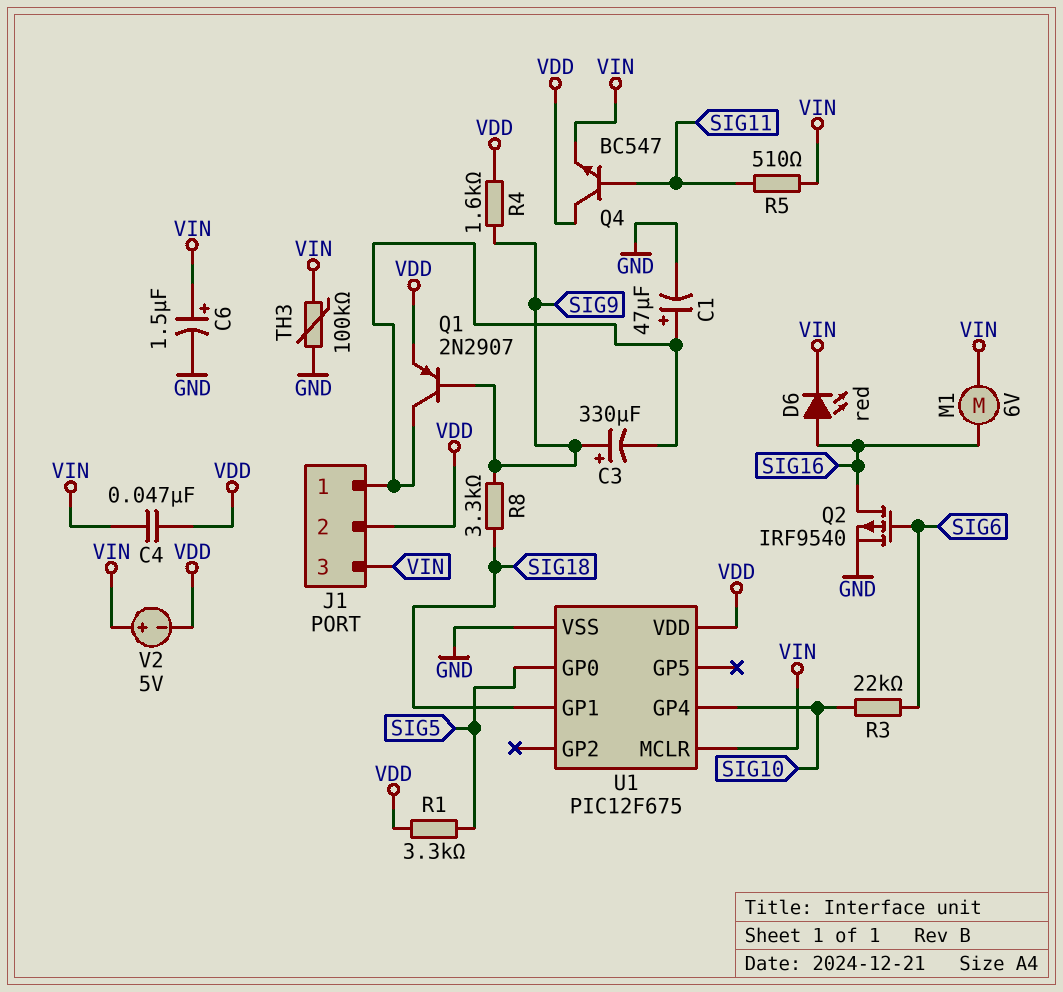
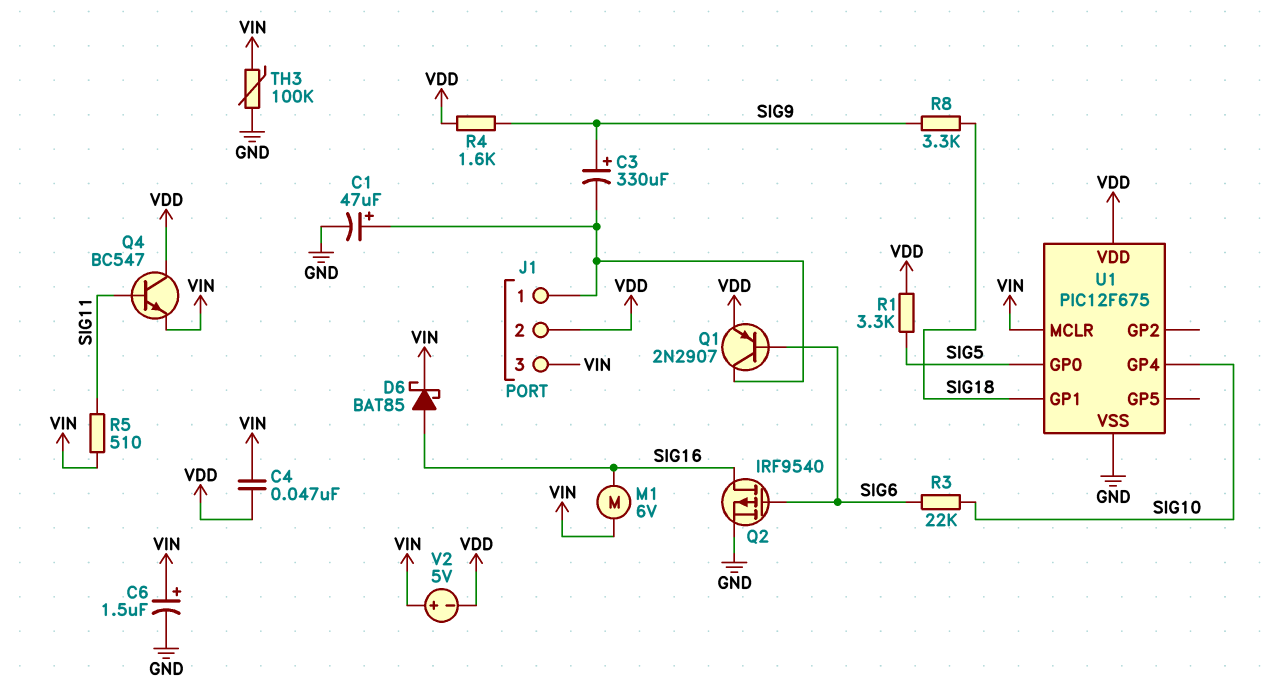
D6: LED red (A SIG16, K VIN) -> schottky BAT85 (A SIG16, K VIN)
Q1: PNP 2N2907 (B SIG9, C J1/1, E VDD) -> PNP 2N2907 (B SIG6, C J1/1, E VDD)

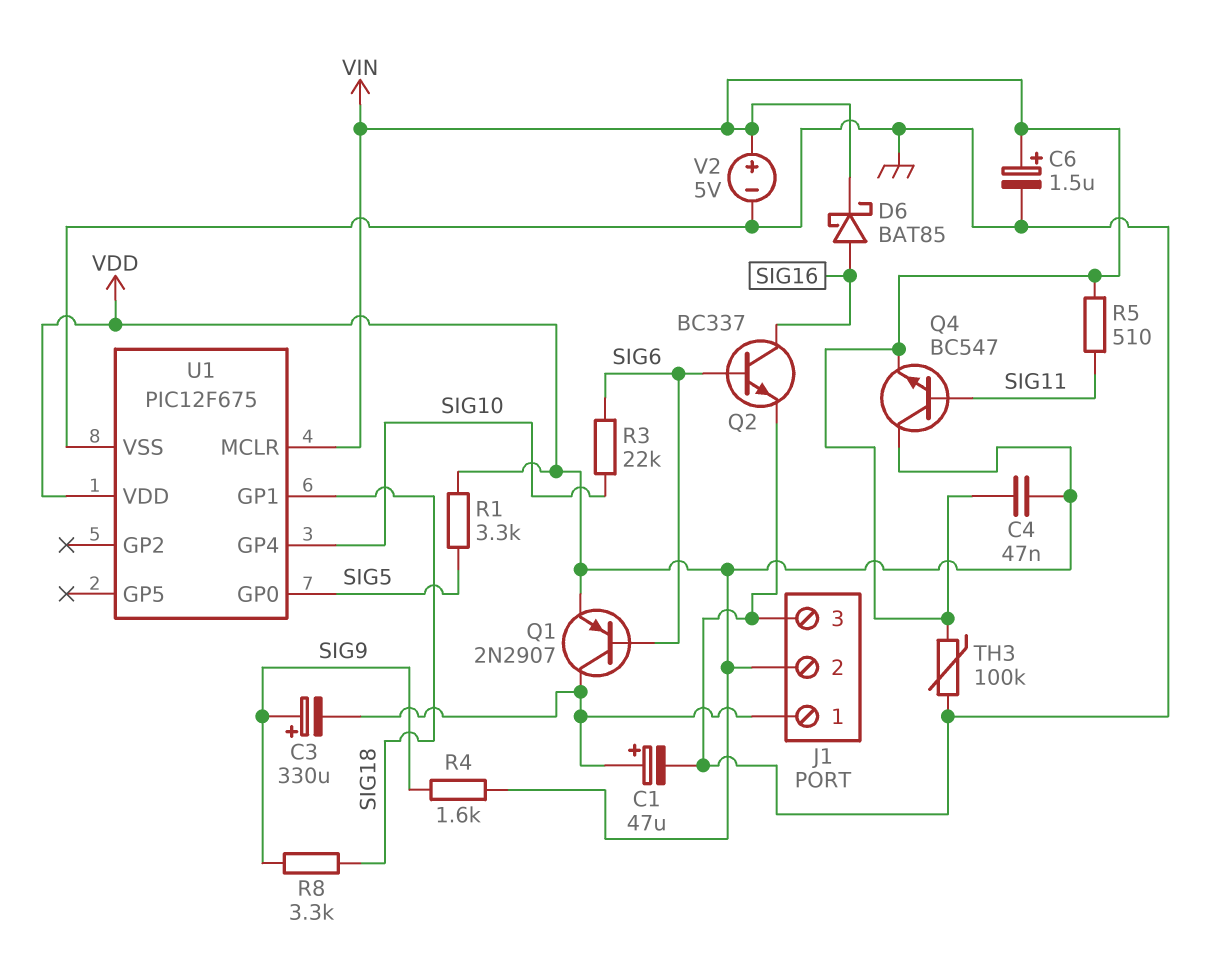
J1 pin 3: VIN -> GND
M1: motor 6V (SIG16, VIN) -> none
Q2: PMOS IRF9540 (G SIG6, D SIG16, S GND) -> NPN BC337 (B SIG6, C SIG16, E GND)
V2: 5V (plus VIN, minus VDD) -> 5V (plus VIN, minus GND)

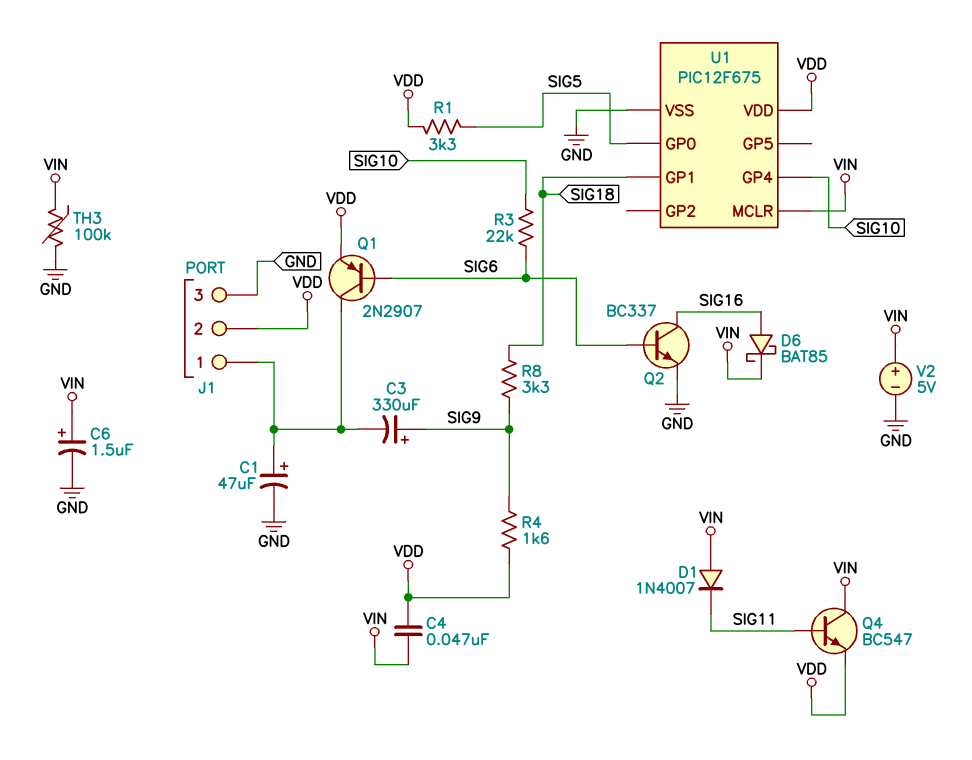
D1: none -> diode 1N4007 (A VIN, K SIG11)
Q4: NPN BC547 (B SIG11, C VDD, E VIN) -> NPN BC547 (B SIG11, C VIN, E VDD)
R5: 510 (SIG11, VIN) -> none

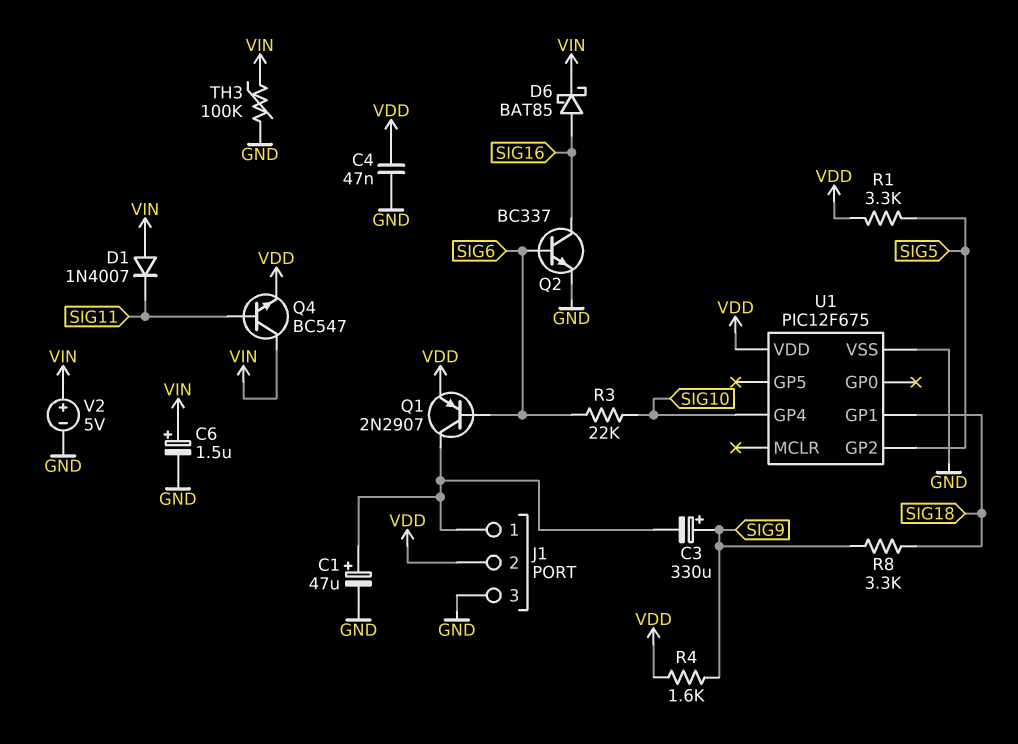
C4: 47nF (VDD, VIN) -> 47nF (GND, VDD)
U1 pin GP0: SIG5 -> none
U1 pin GP2: none -> SIG5
U1 pin MCLR: VIN -> none

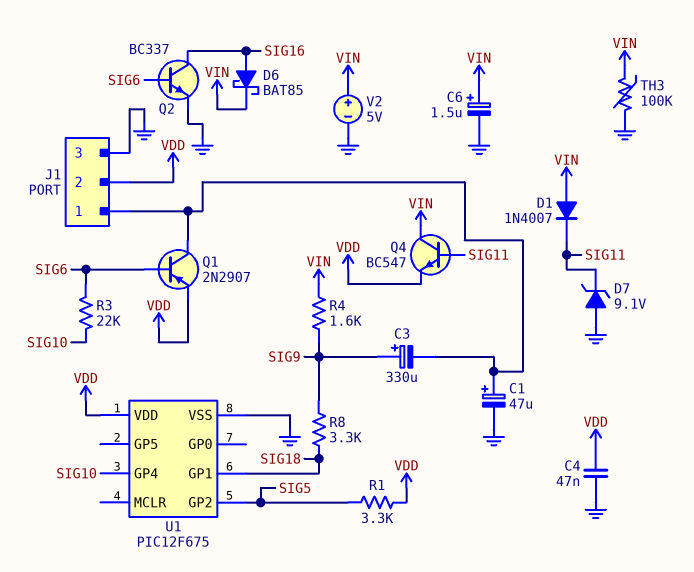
D7: none -> zener 9.1V (A GND, K SIG11)
R4: 1.6k (SIG9, VDD) -> 1.6k (SIG9, VIN)

